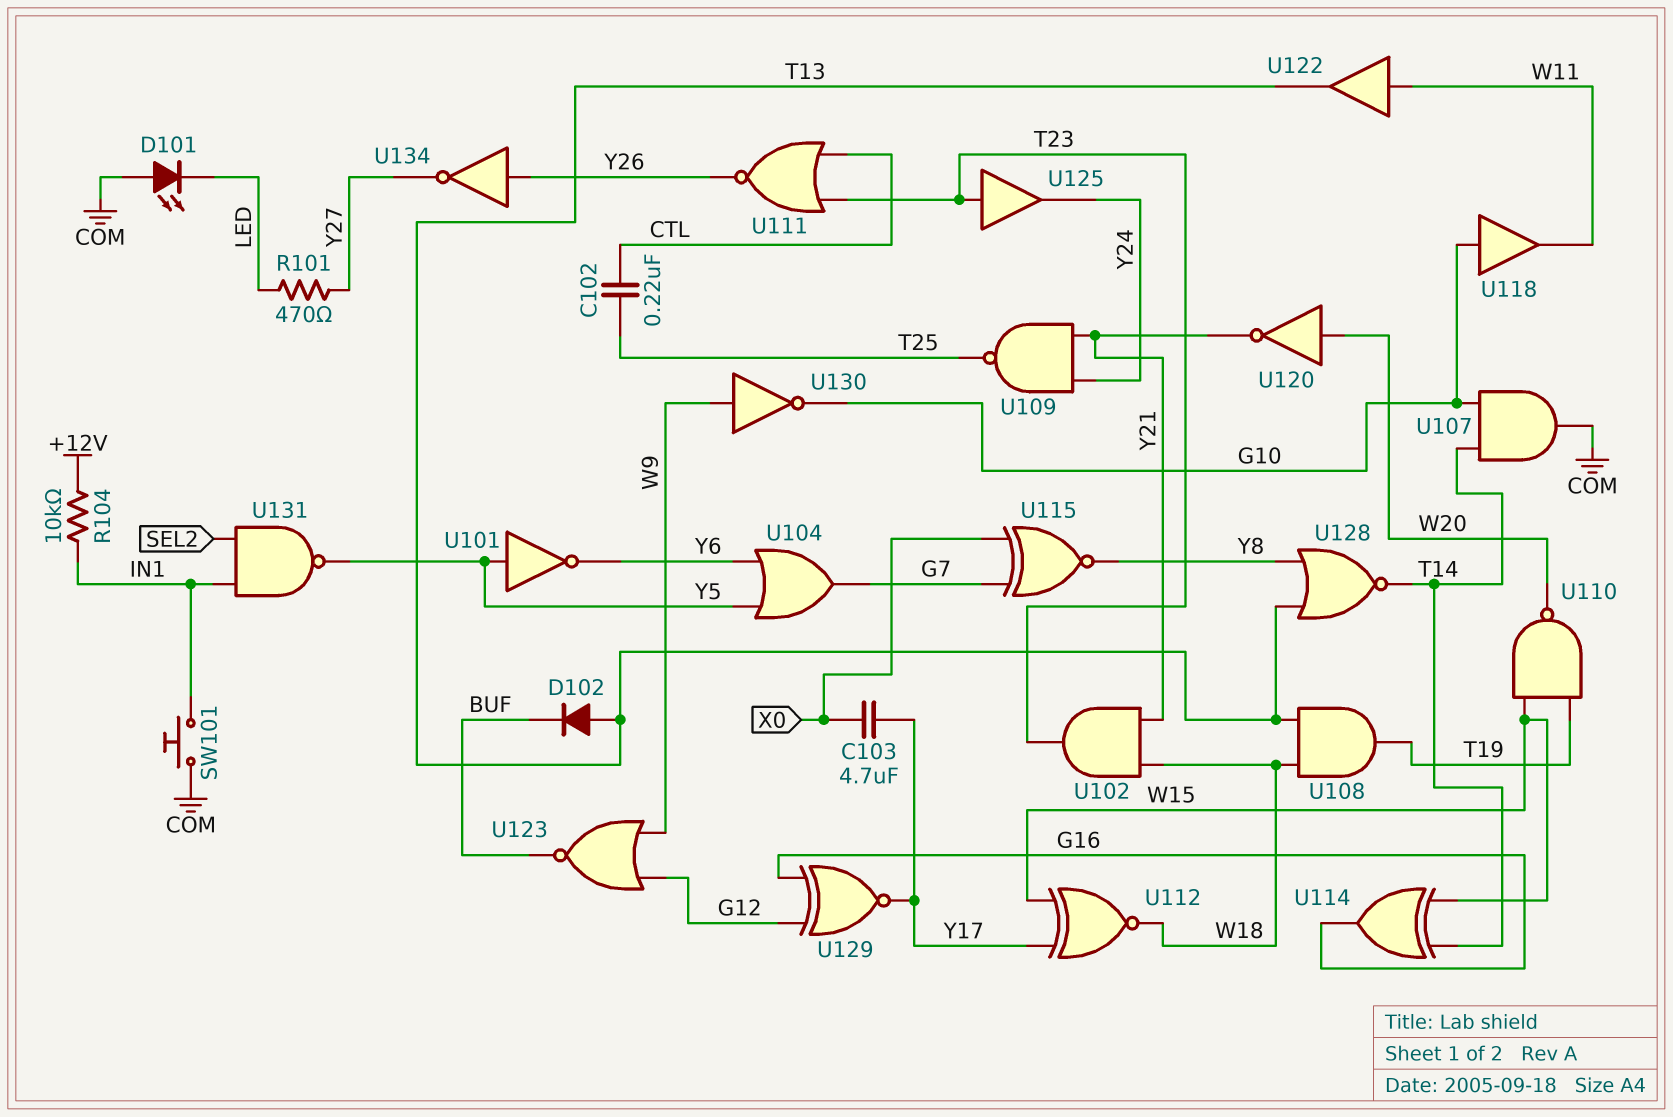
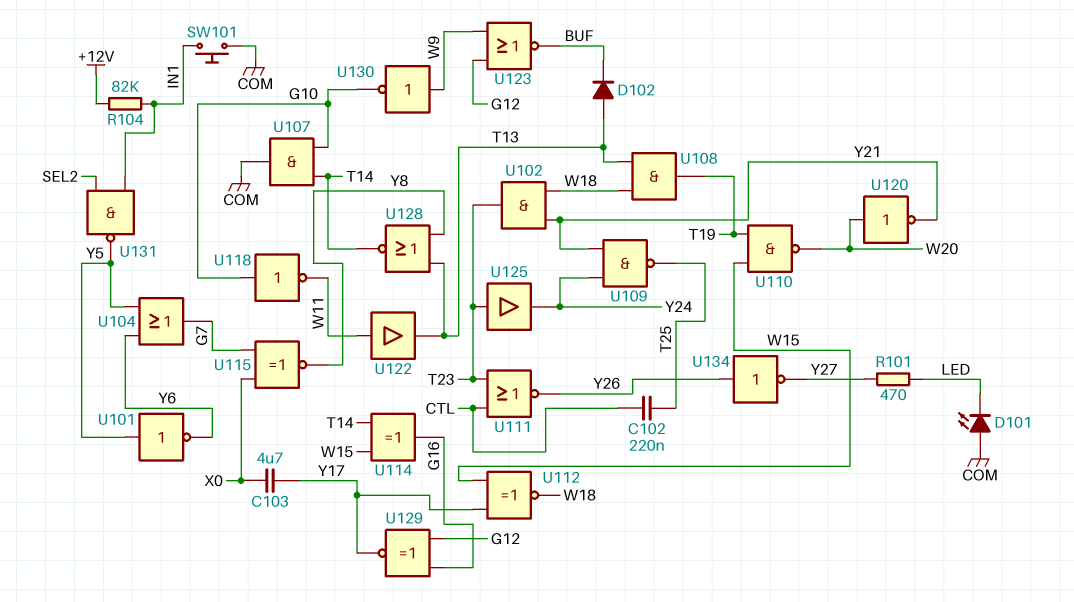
R104: 10k (+12V, IN1) -> 82k (+12V, IN1)
U118: buffer (in G10, out W11) -> NOT (in G10, out W11)

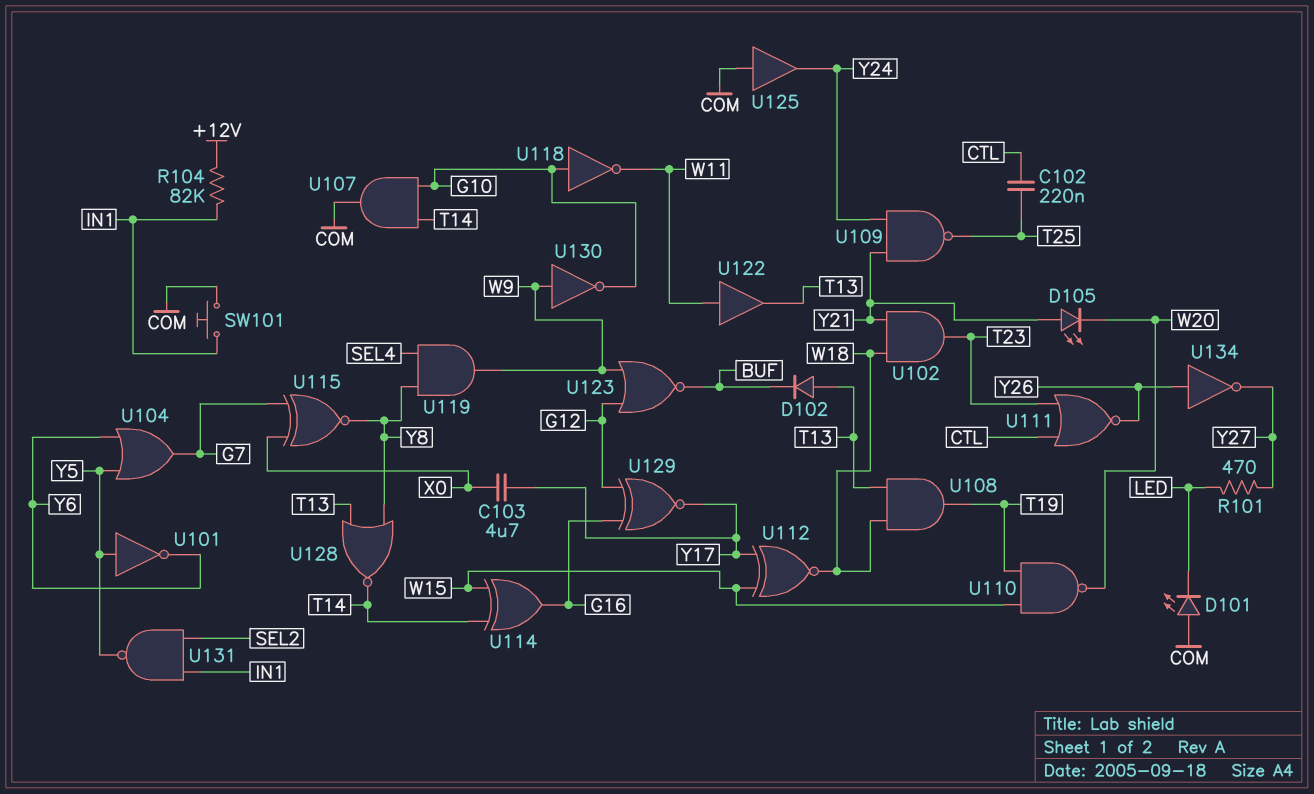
D105: none -> LED (A Y21, K W20)
U119: none -> AND (in SEL4, in Y8, out W9)
U120: NOT (in W20, out Y21) -> none
U125: buffer (in T23, out Y24) -> buffer (in COM, out Y24)

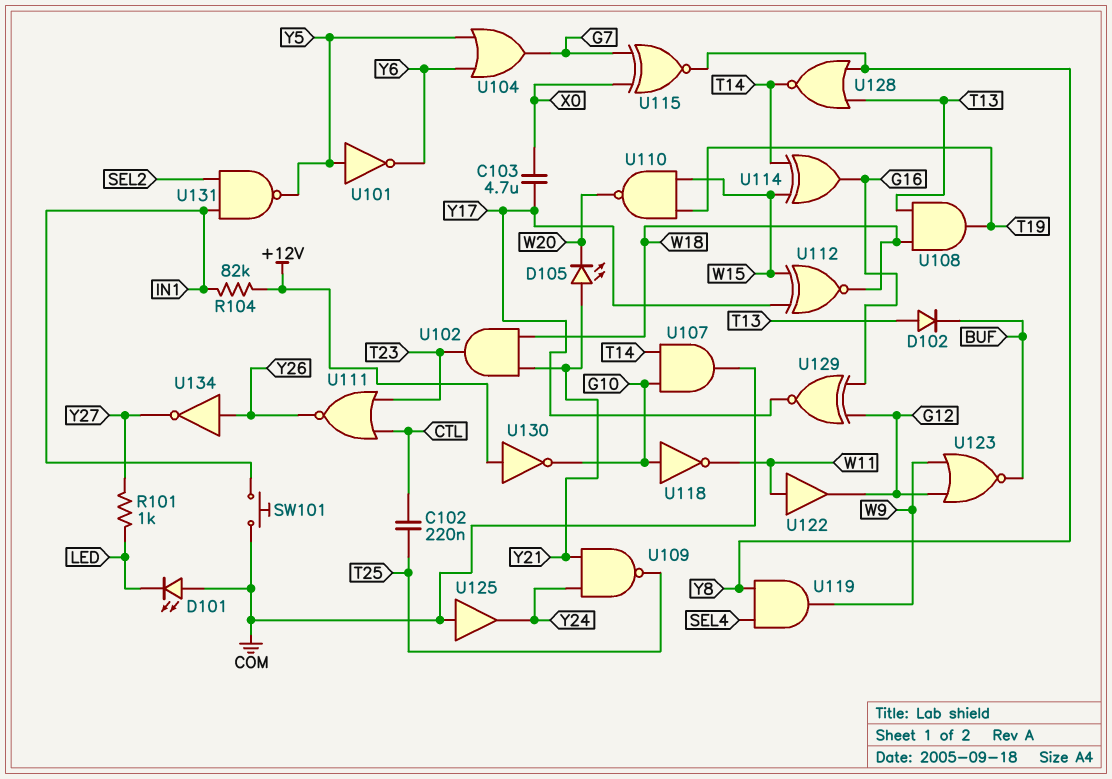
R101: 470 (LED, Y27) -> 1k (LED, Y27)
U122: buffer (in W11, out T13) -> buffer (in W11, out G12)
U130: NOT (in W9, out G10) -> NOT (in +12V, out G10)

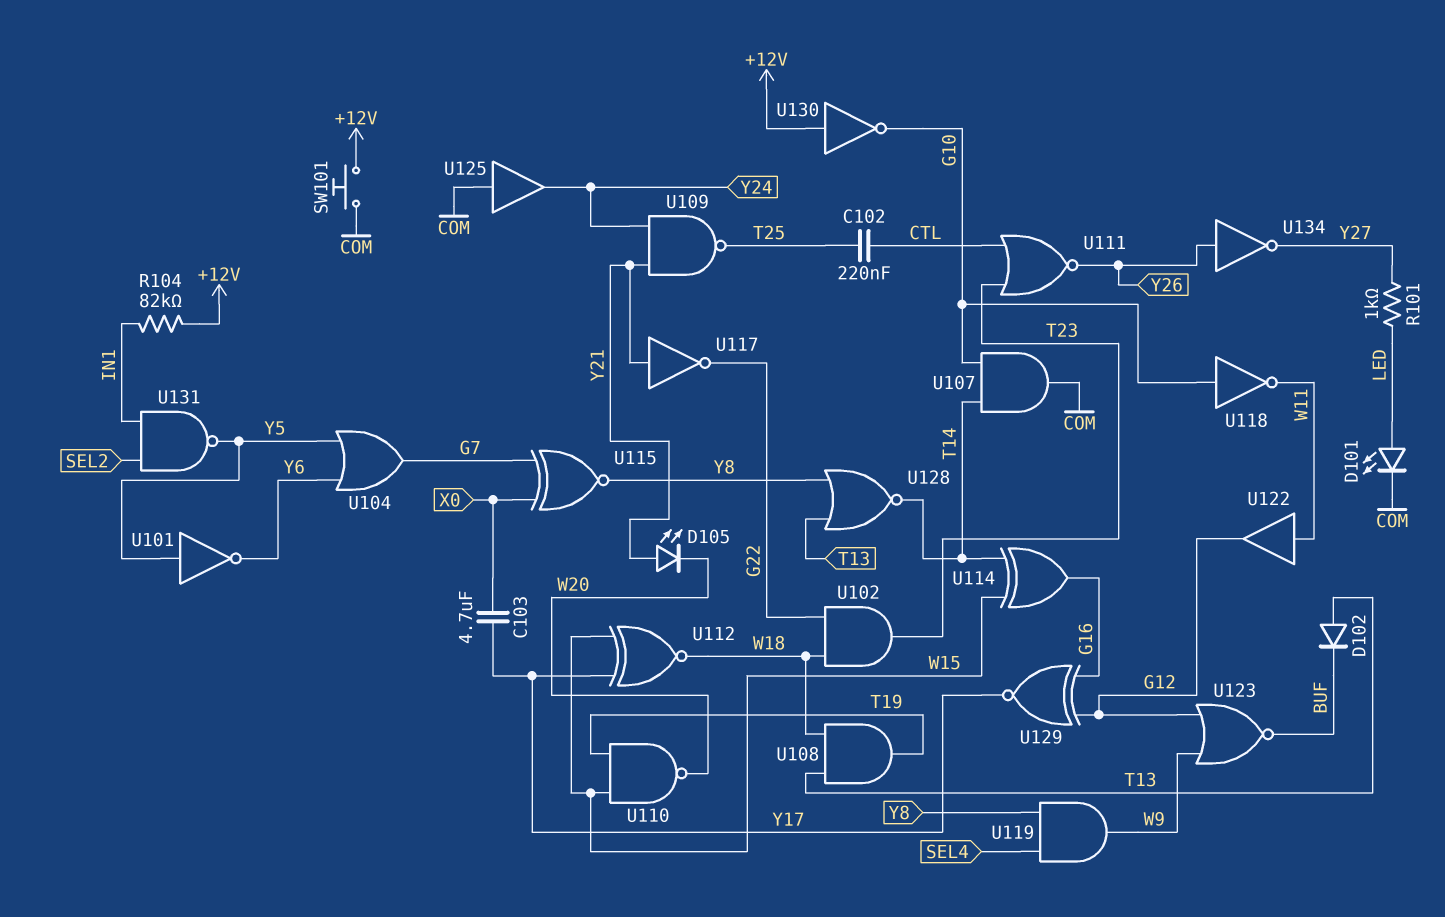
D101: LED (A COM, K LED) -> LED (A LED, K COM)
SW101: button (COM, IN1) -> button (+12V, COM)
U102: AND (in W18, in Y21, out T23) -> AND (in G22, in W18, out T23)
U117: none -> NOT (in Y21, out G22)

